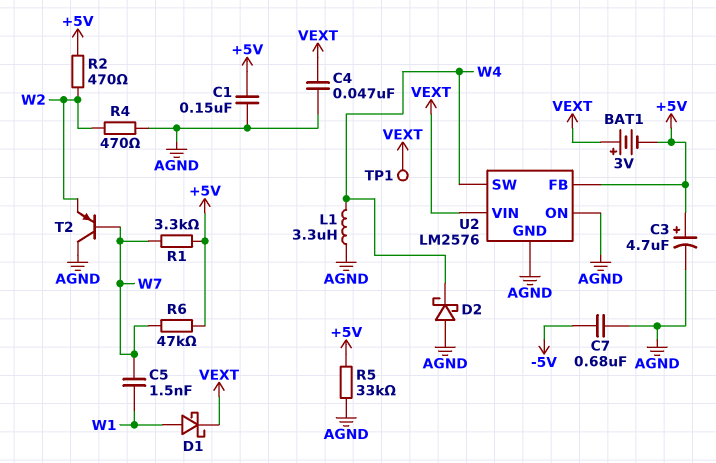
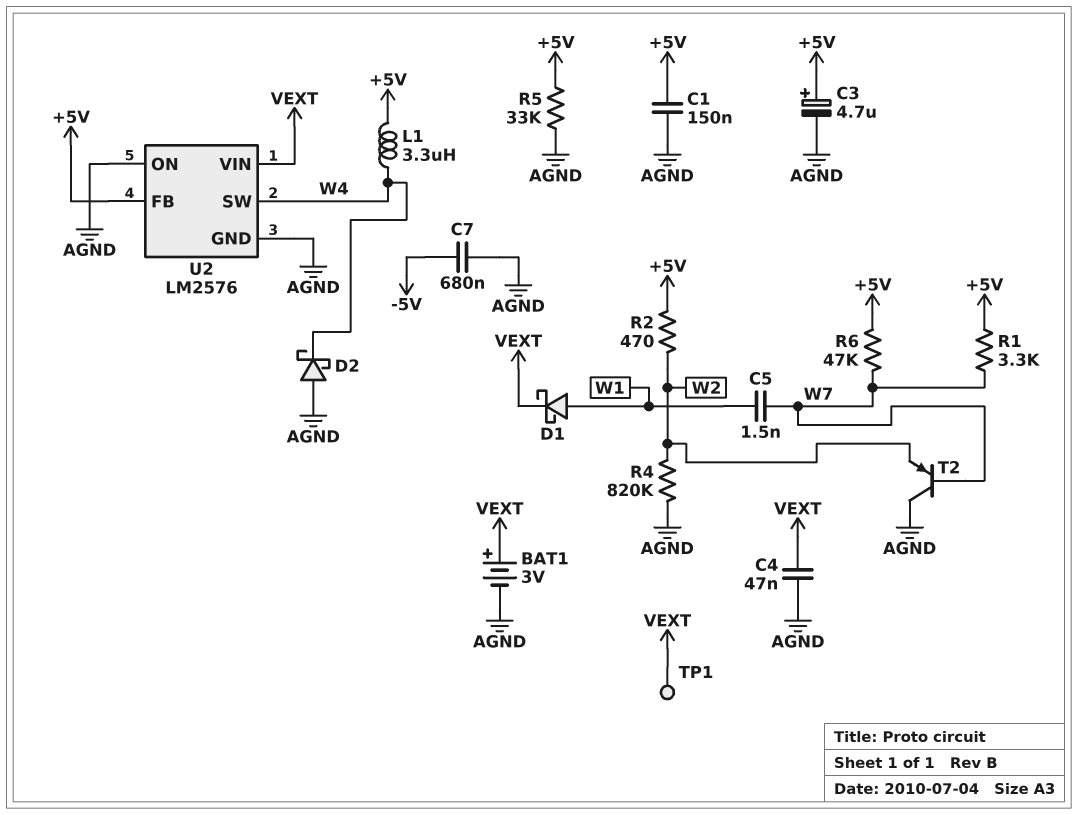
BAT1: 3V (plus VEXT, minus +5V) -> 3V (plus VEXT, minus AGND)
L1: 3.3uH (AGND, W4) -> 3.3uH (+5V, W4)
R4: 470 (AGND, W2) -> 820k (AGND, W2)

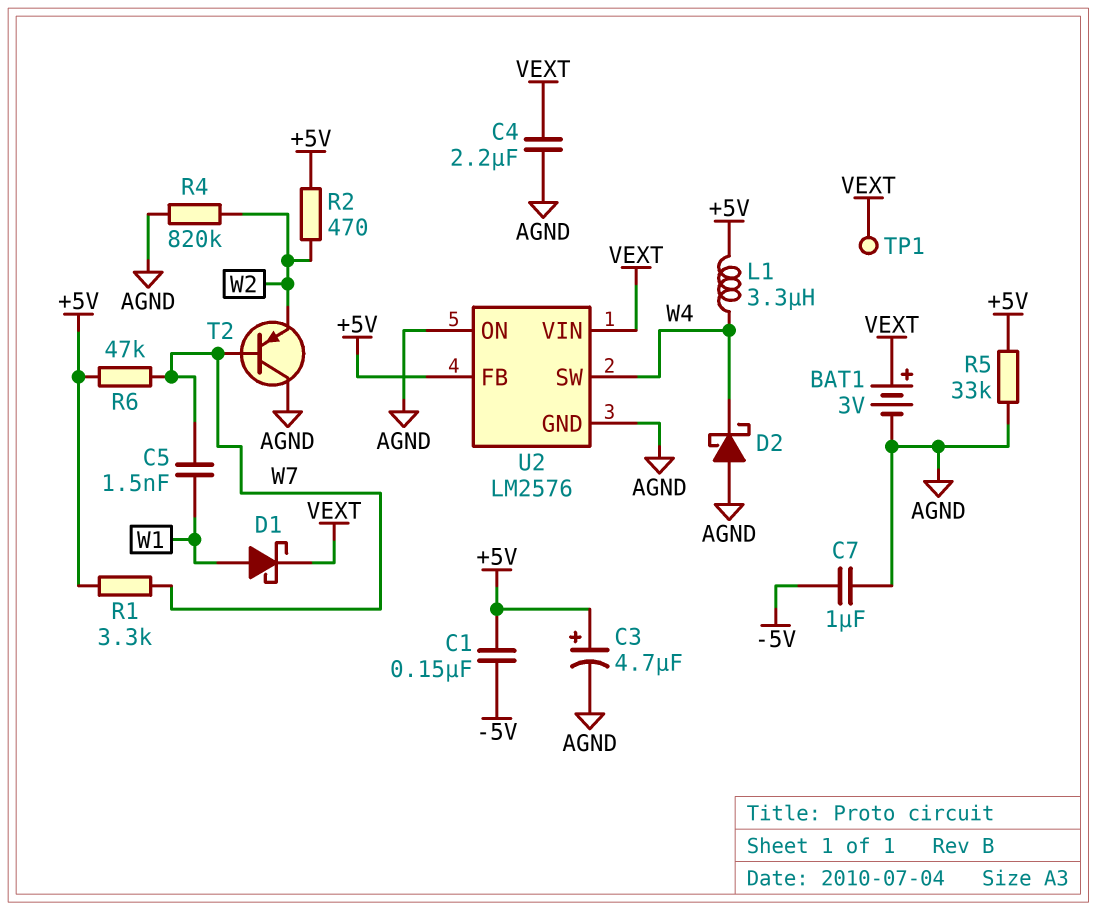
C1: 150nF (+5V, AGND) -> 150nF (+5V, -5V)
C4: 47nF (AGND, VEXT) -> 2.2uF (AGND, VEXT)
C7: 680nF (-5V, AGND) -> 1uF (-5V, AGND)

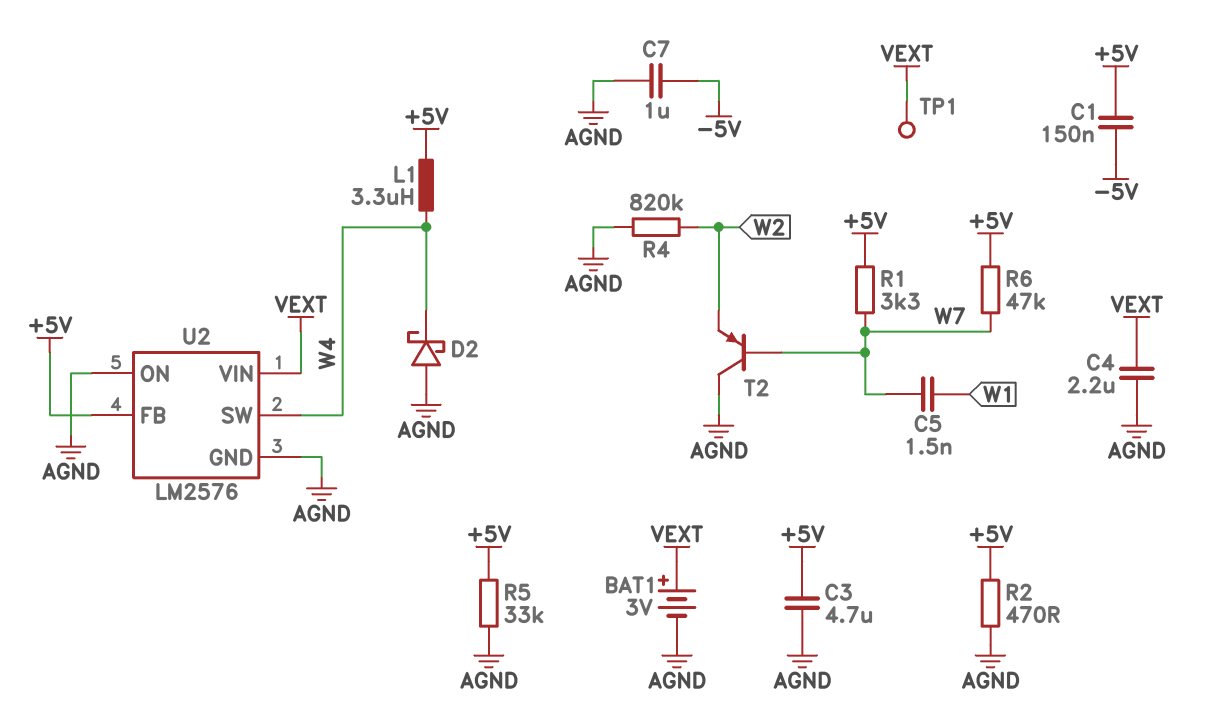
C3: 4.7uF (plus +5V, minus AGND) -> 4.7uF (+5V, AGND)
D1: schottky (A W1, K VEXT) -> none
R2: 470 (+5V, W2) -> 470 (+5V, AGND)

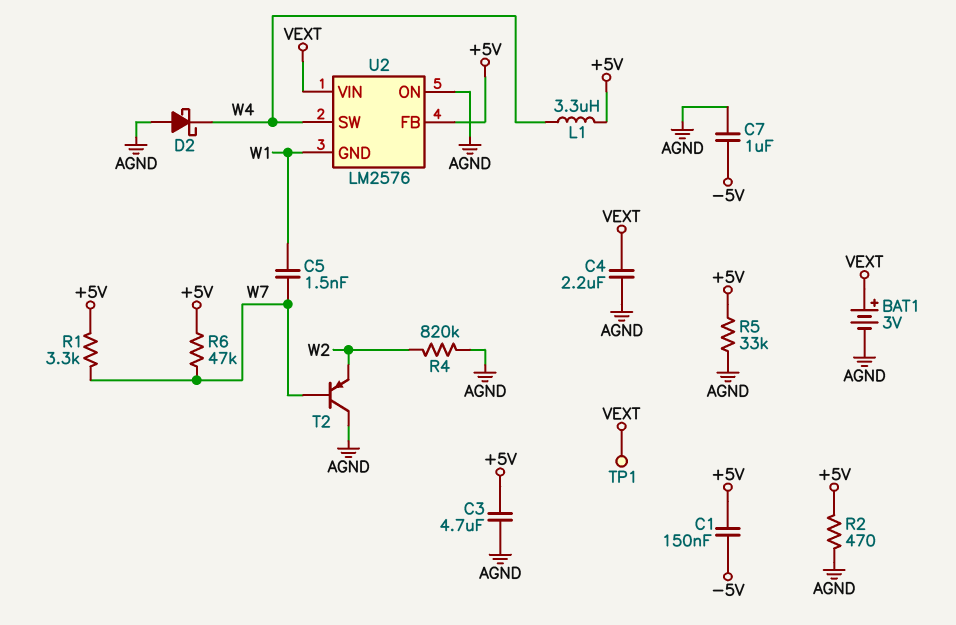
U2 pin GND: AGND -> W1

